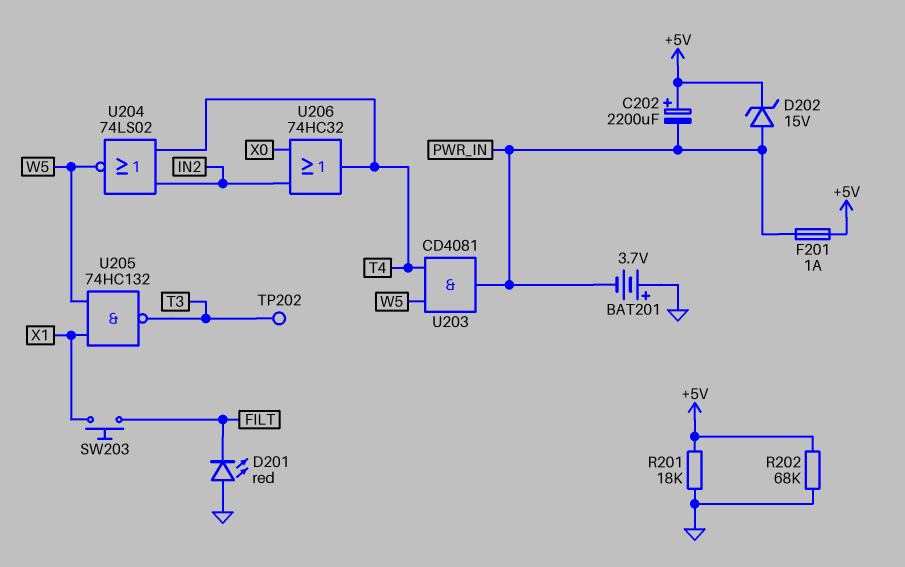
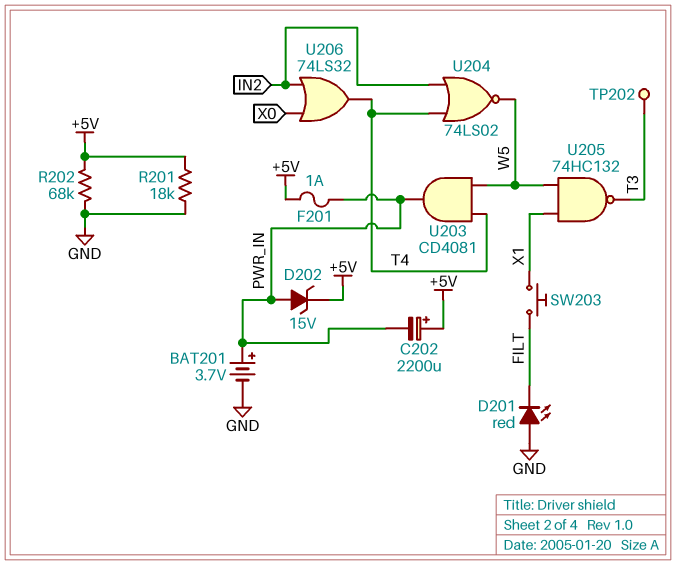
BAT201: 3.7V (plus GND, minus PWR_IN) -> 3.7V (plus PWR_IN, minus GND)
U206: OR 74HC32 (in IN2, in X0, out T4) -> OR 74LS32 (in IN2, in X0, out T4)

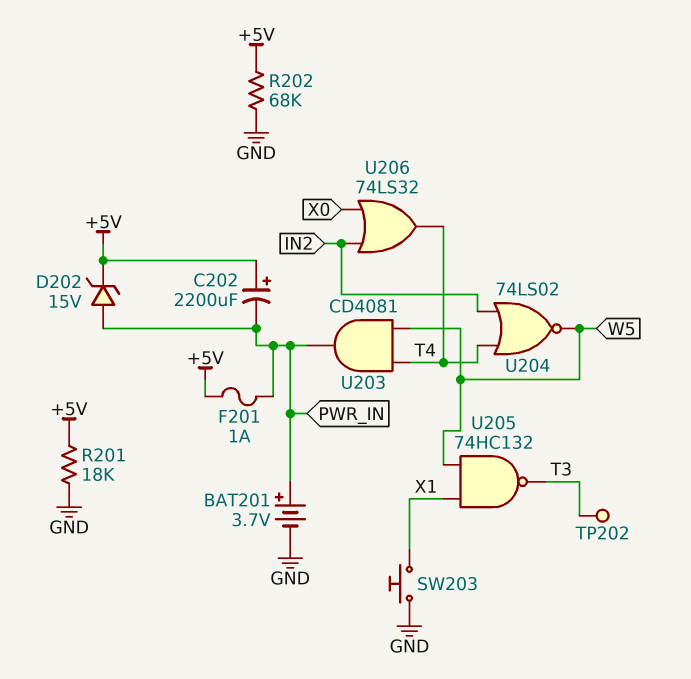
D201: LED red (A GND, K FILT) -> none
SW203: button (FILT, X1) -> button (GND, X1)

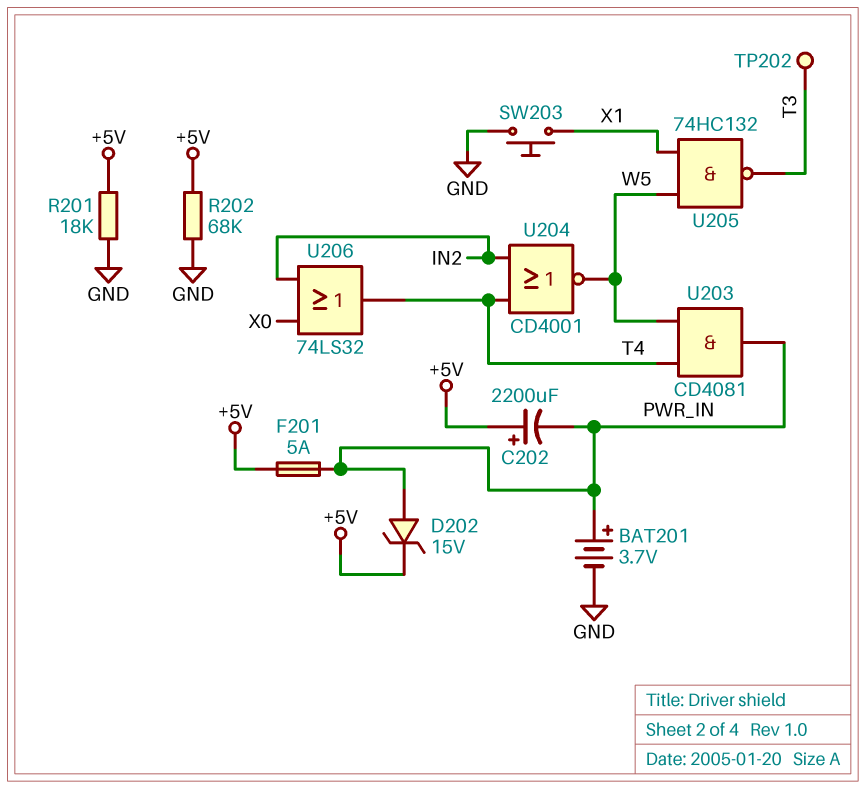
F201: 1A (+5V, PWR_IN) -> 5A (+5V, PWR_IN)
U204: NOR 74LS02 (in IN2, in T4, out W5) -> NOR CD4001 (in IN2, in T4, out W5)

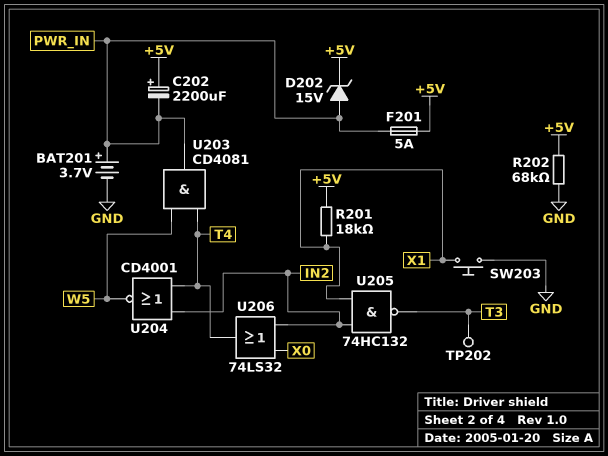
R201: 18k (+5V, GND) -> 18k (+5V, X1)
U205: NAND 74HC132 (in W5, in X1, out T3) -> NAND 74HC132 (in IN2, in X1, out T3)

